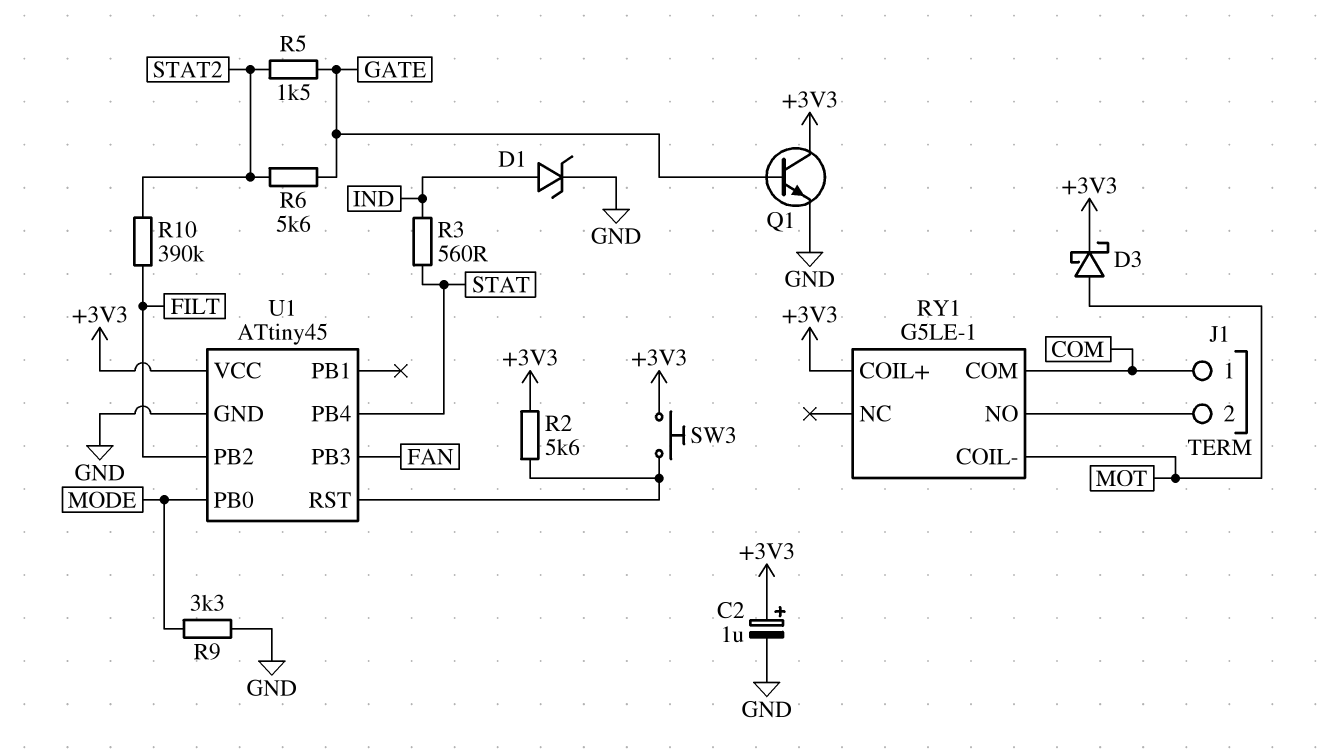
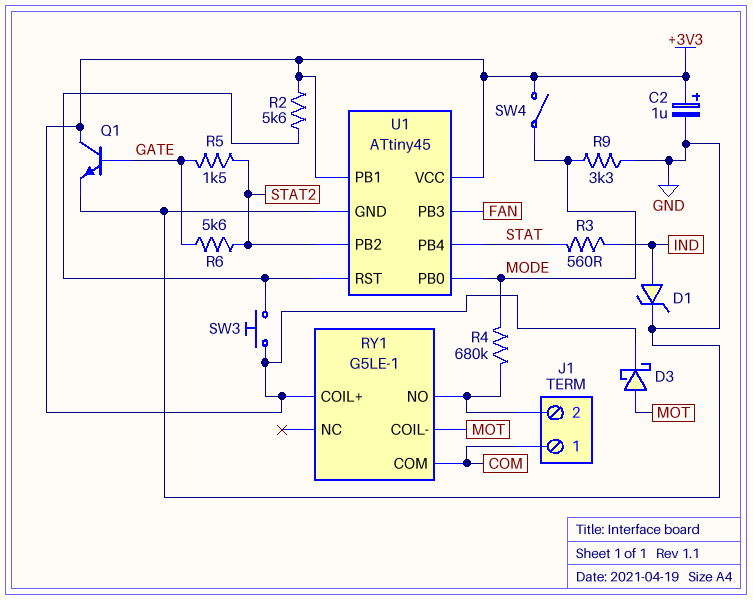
R4: none -> 680k (J1/2, MODE)
R10: 390k (FILT, STAT2) -> none
SW4: none -> switch (+3V3, MODE)
U1 pin PB1: none -> +3V3
U1 pin PB2: FILT -> STAT2

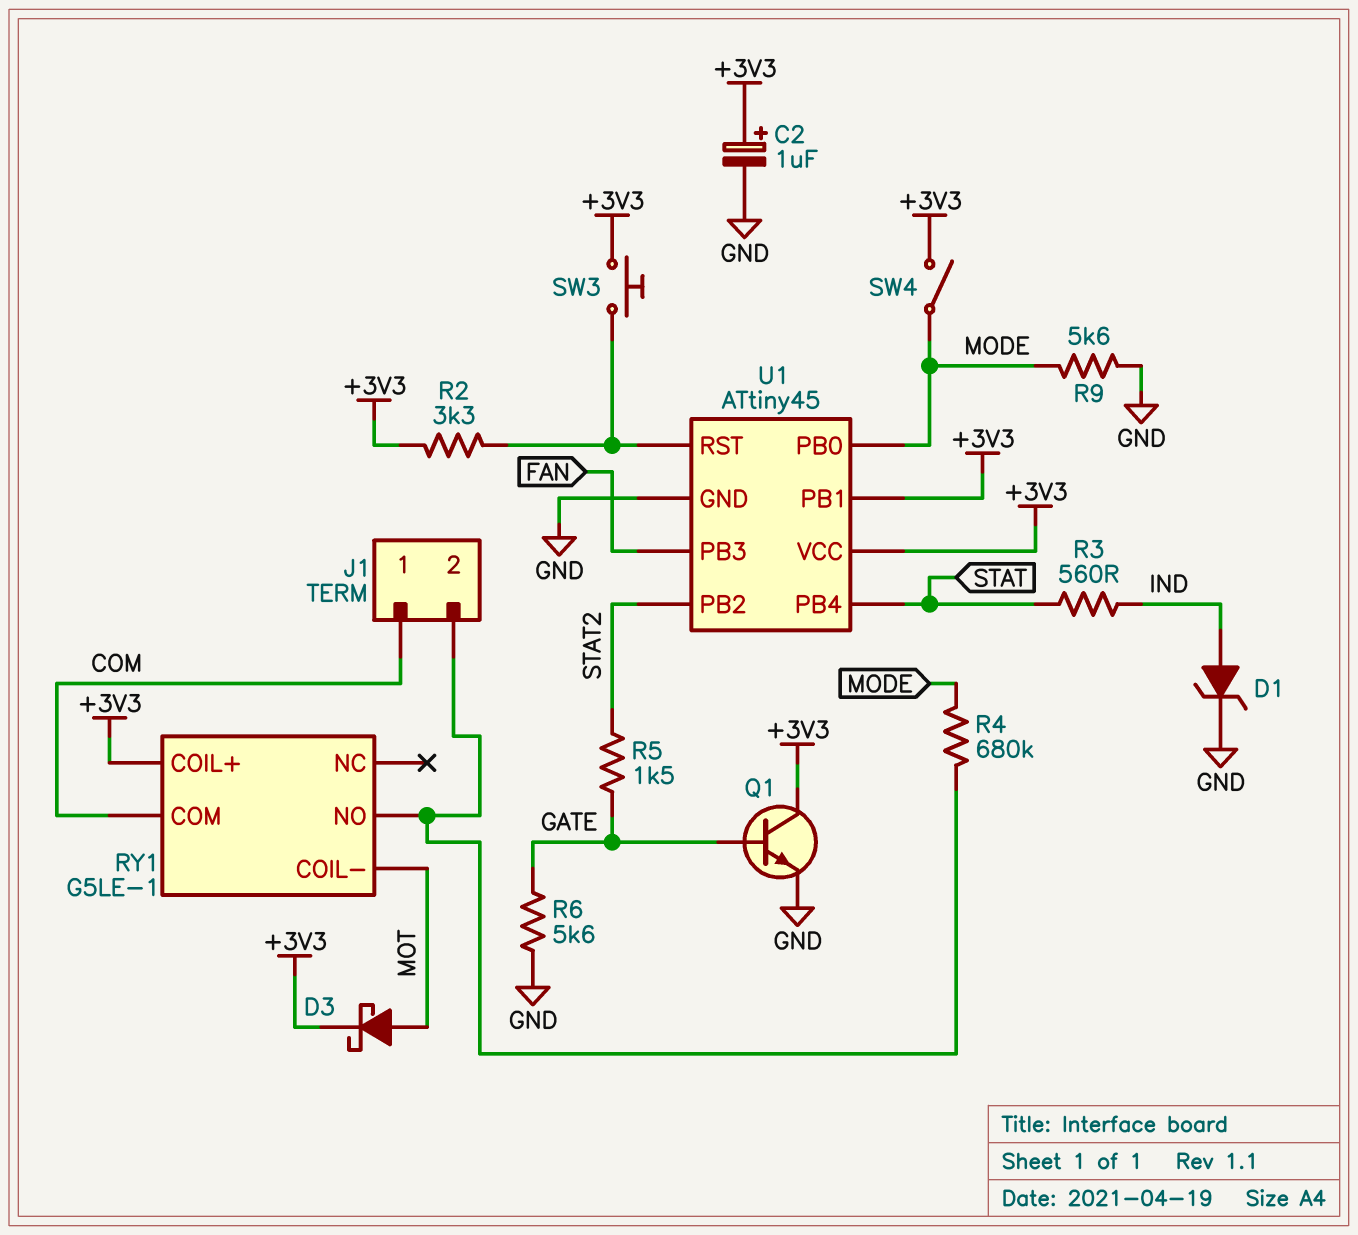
R2: 5.6k (+3V3, U1/RST) -> 3.3k (+3V3, U1/RST)
R6: 5.6k (GATE, STAT2) -> 5.6k (GATE, GND)
R9: 3.3k (GND, MODE) -> 5.6k (GND, MODE)

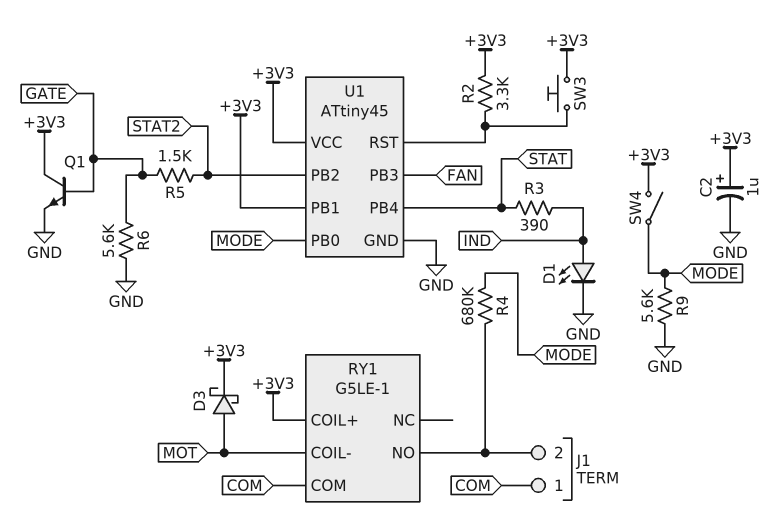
D1: zener (A IND, K GND) -> LED (A IND, K GND)
R3: 560 (IND, STAT) -> 390 (IND, STAT)

